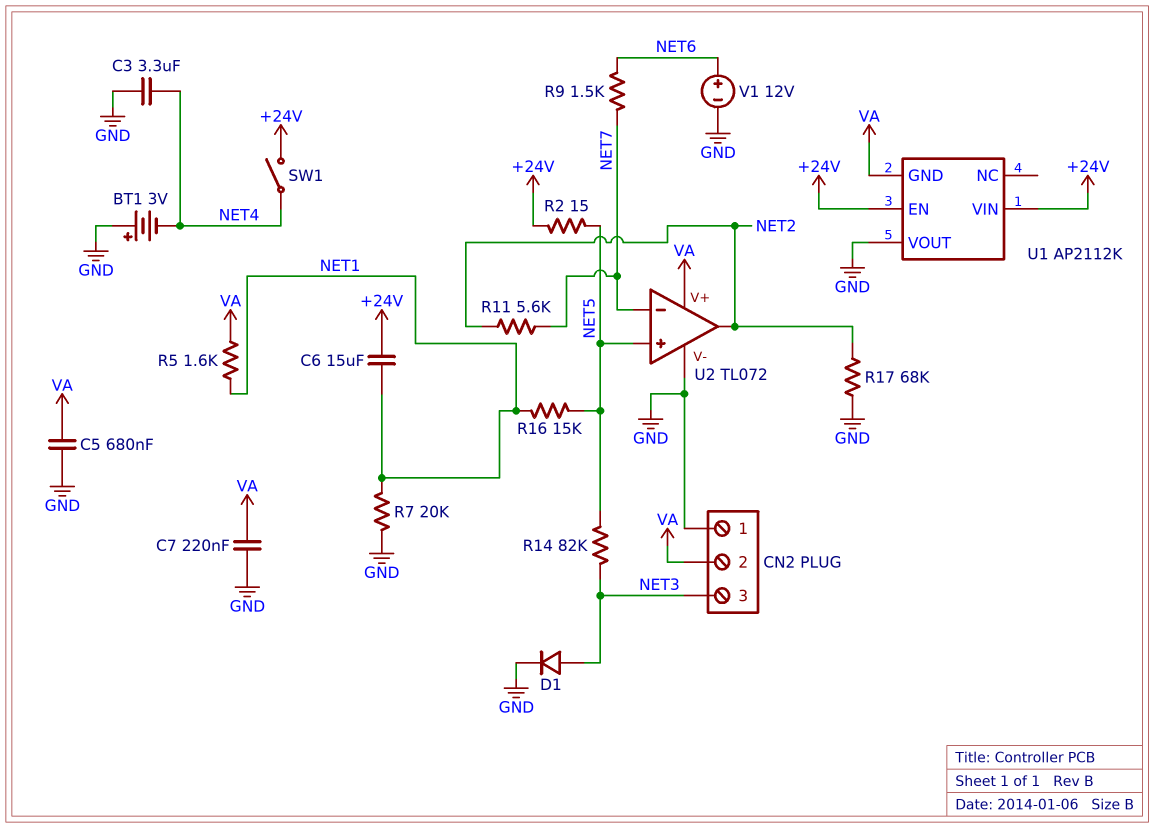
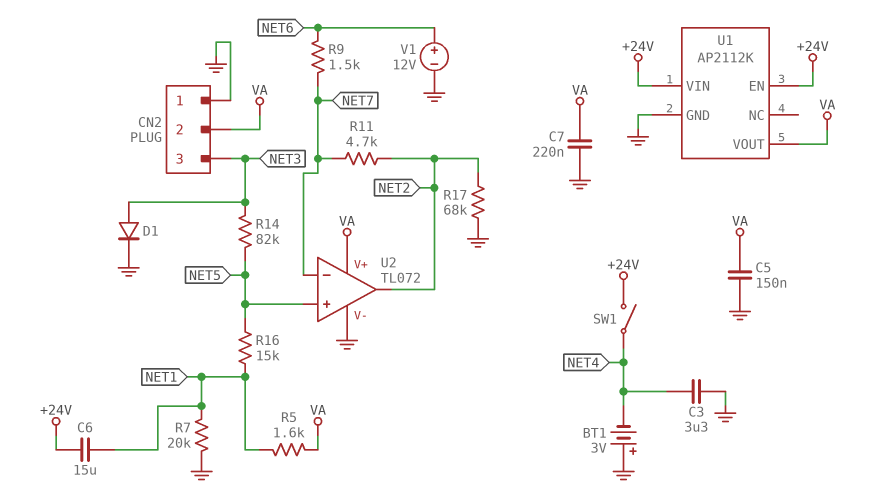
C5: 680nF (GND, VA) -> 150nF (GND, VA)
R2: 15 (+24V, NET5) -> none
R11: 5.6k (NET2, NET7) -> 4.7k (NET2, NET7)
U1 pin GND: VA -> GND
U1 pin VOUT: GND -> VA

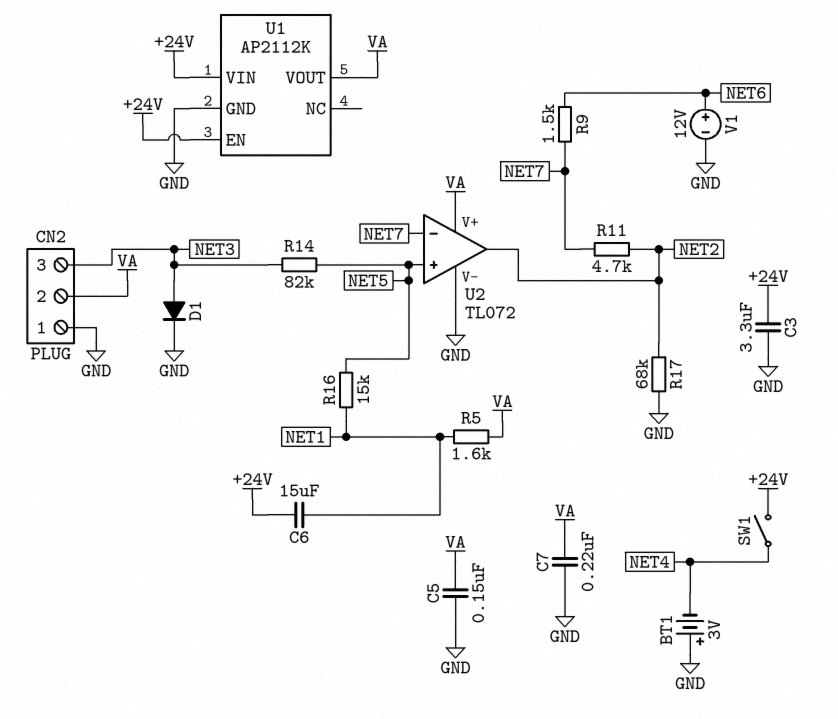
C3: 3.3uF (GND, NET4) -> 3.3uF (+24V, GND)
R7: 20k (GND, NET1) -> none

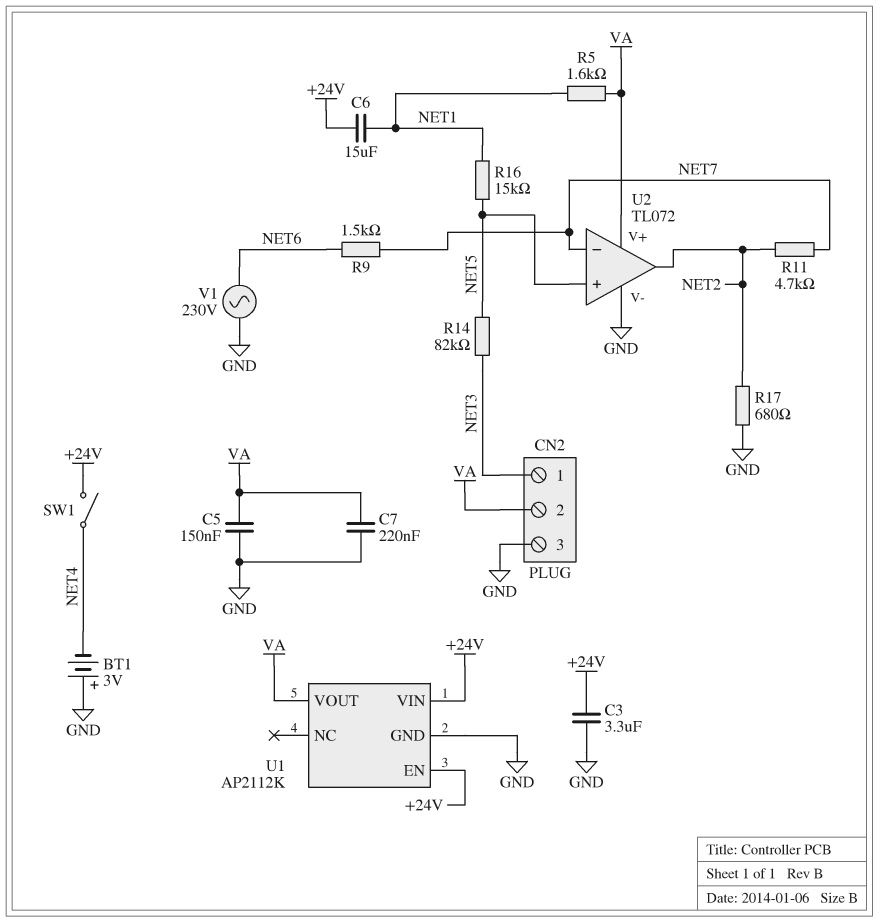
CN2 pin 1: GND -> NET3
CN2 pin 3: NET3 -> GND
D1: diode (A NET3, K GND) -> none
R17: 68k (GND, NET2) -> 680 (GND, NET2)
V1: 12V (plus NET6, minus GND) -> AC 230V (GND, NET6)

